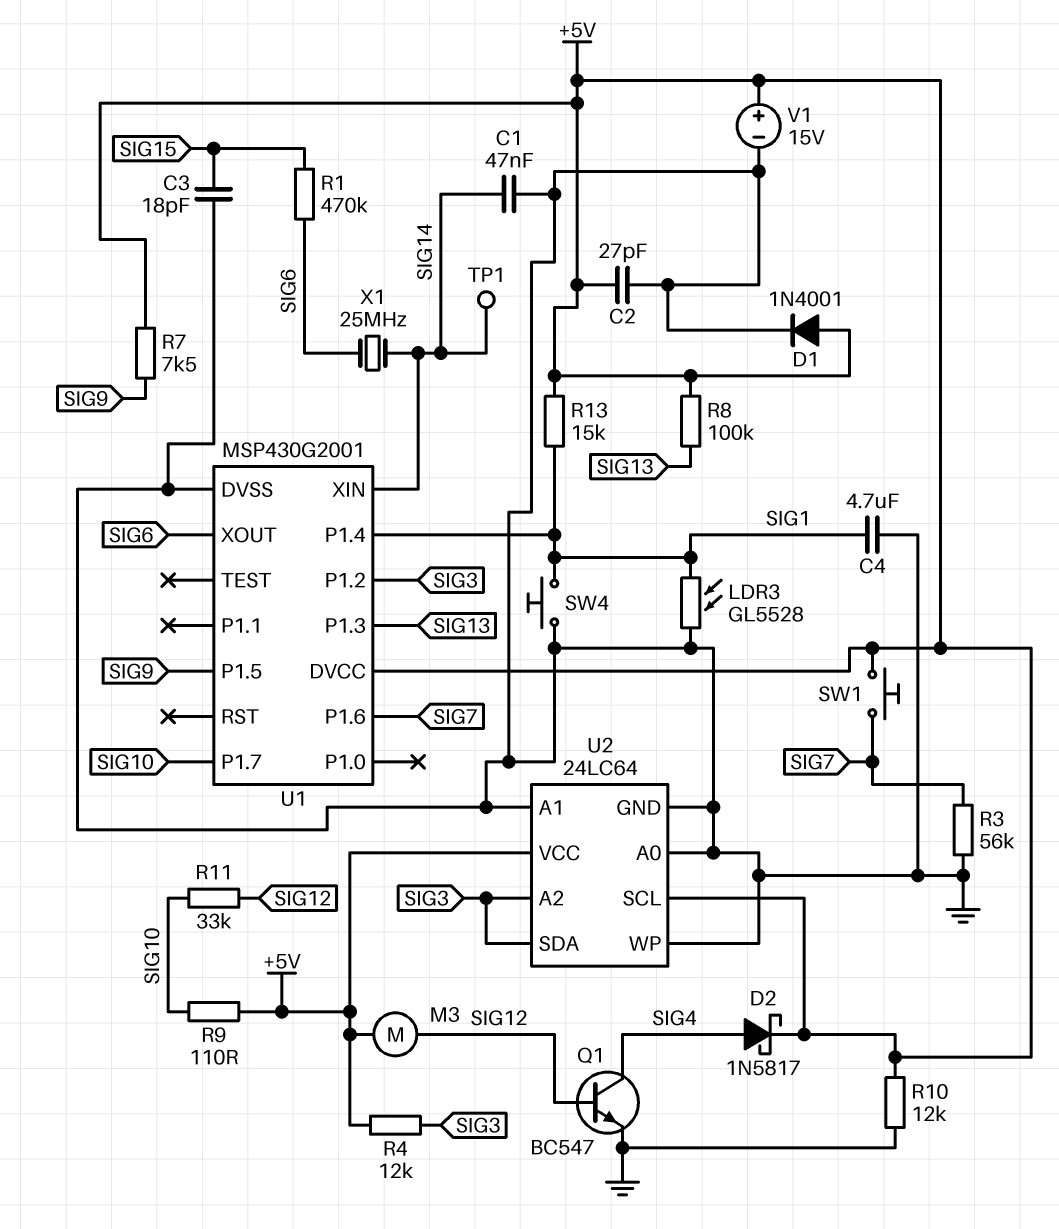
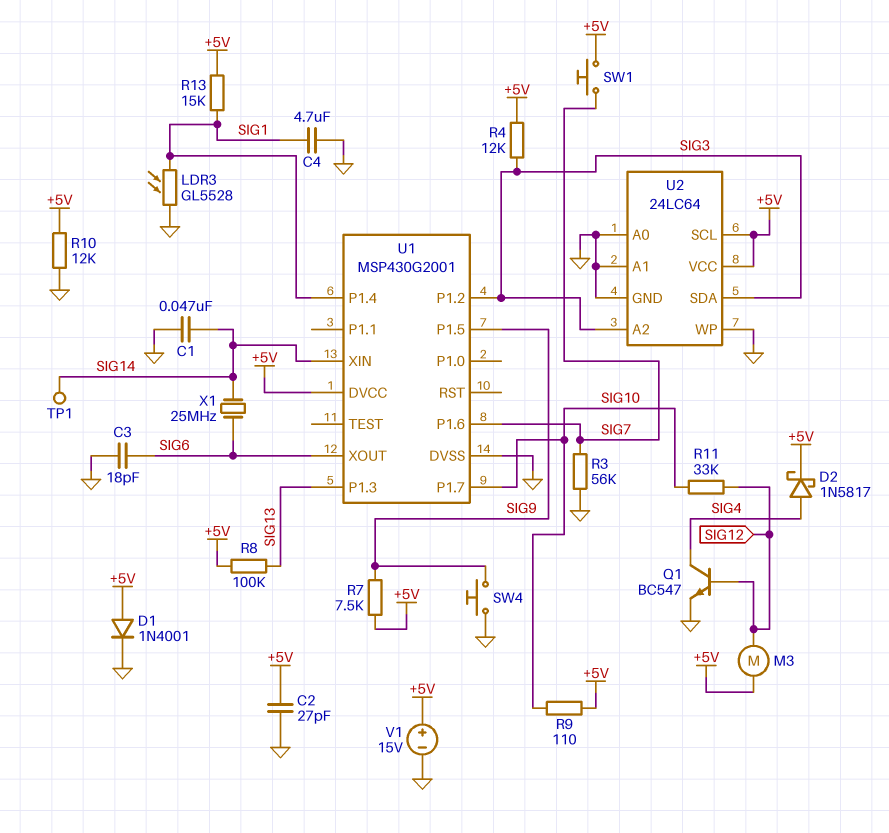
C3: 18pF (GND, SIG15) -> 18pF (GND, SIG6)
R1: 470k (SIG6, SIG15) -> none
SW4: button (GND, SIG1) -> button (GND, SIG9)

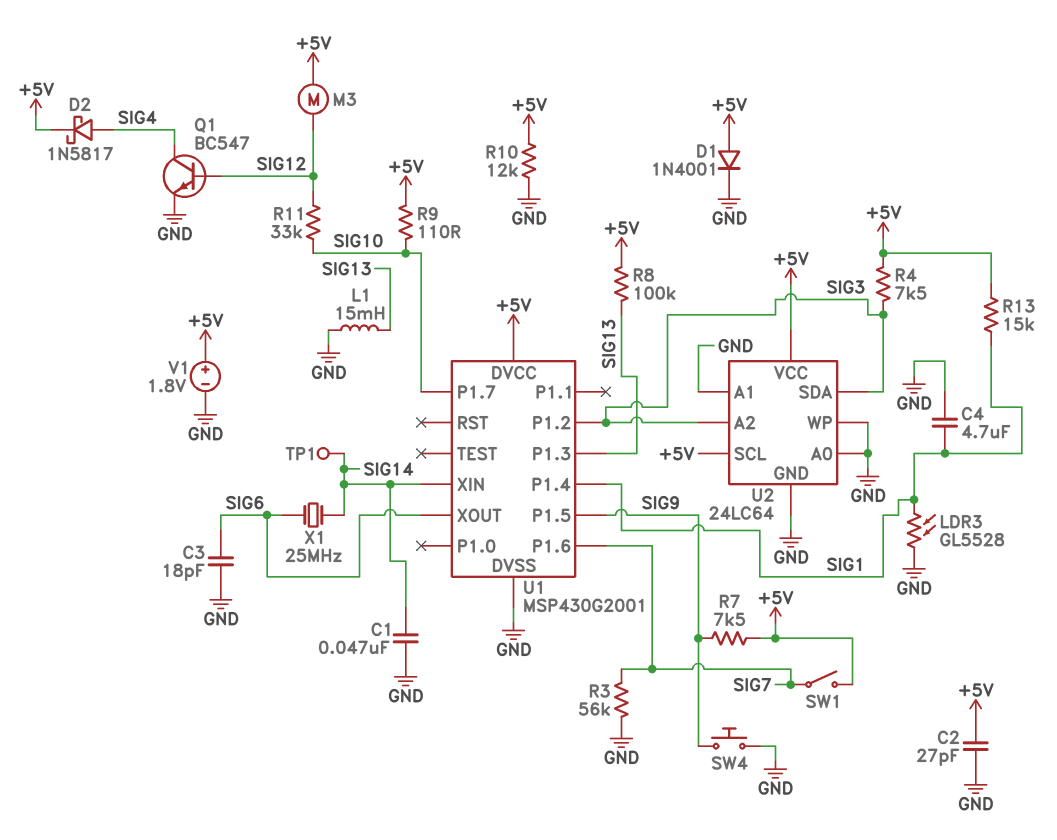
L1: none -> 15mH (GND, SIG13)
R4: 12k (+5V, SIG3) -> 7.5k (+5V, SIG3)
SW1: button (+5V, SIG7) -> switch (+5V, SIG7)
V1: 15V (plus +5V, minus GND) -> 1.8V (plus +5V, minus GND)

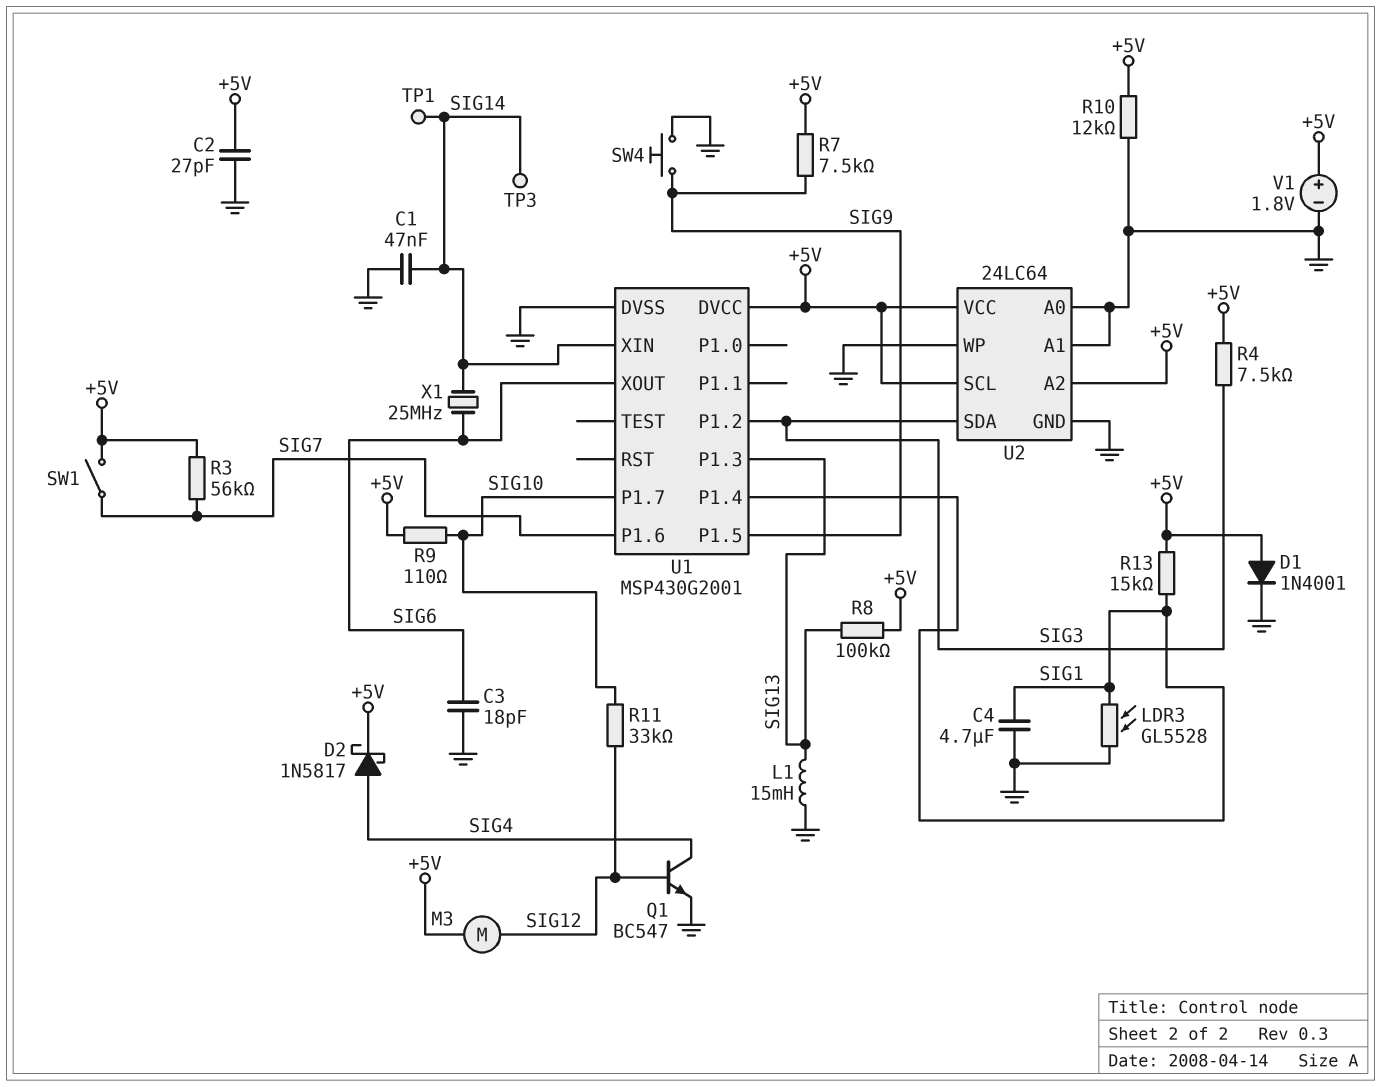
R3: 56k (GND, SIG7) -> 56k (+5V, SIG7)
TP3: none -> test point (SIG14)
U2 pin A2: SIG3 -> +5V

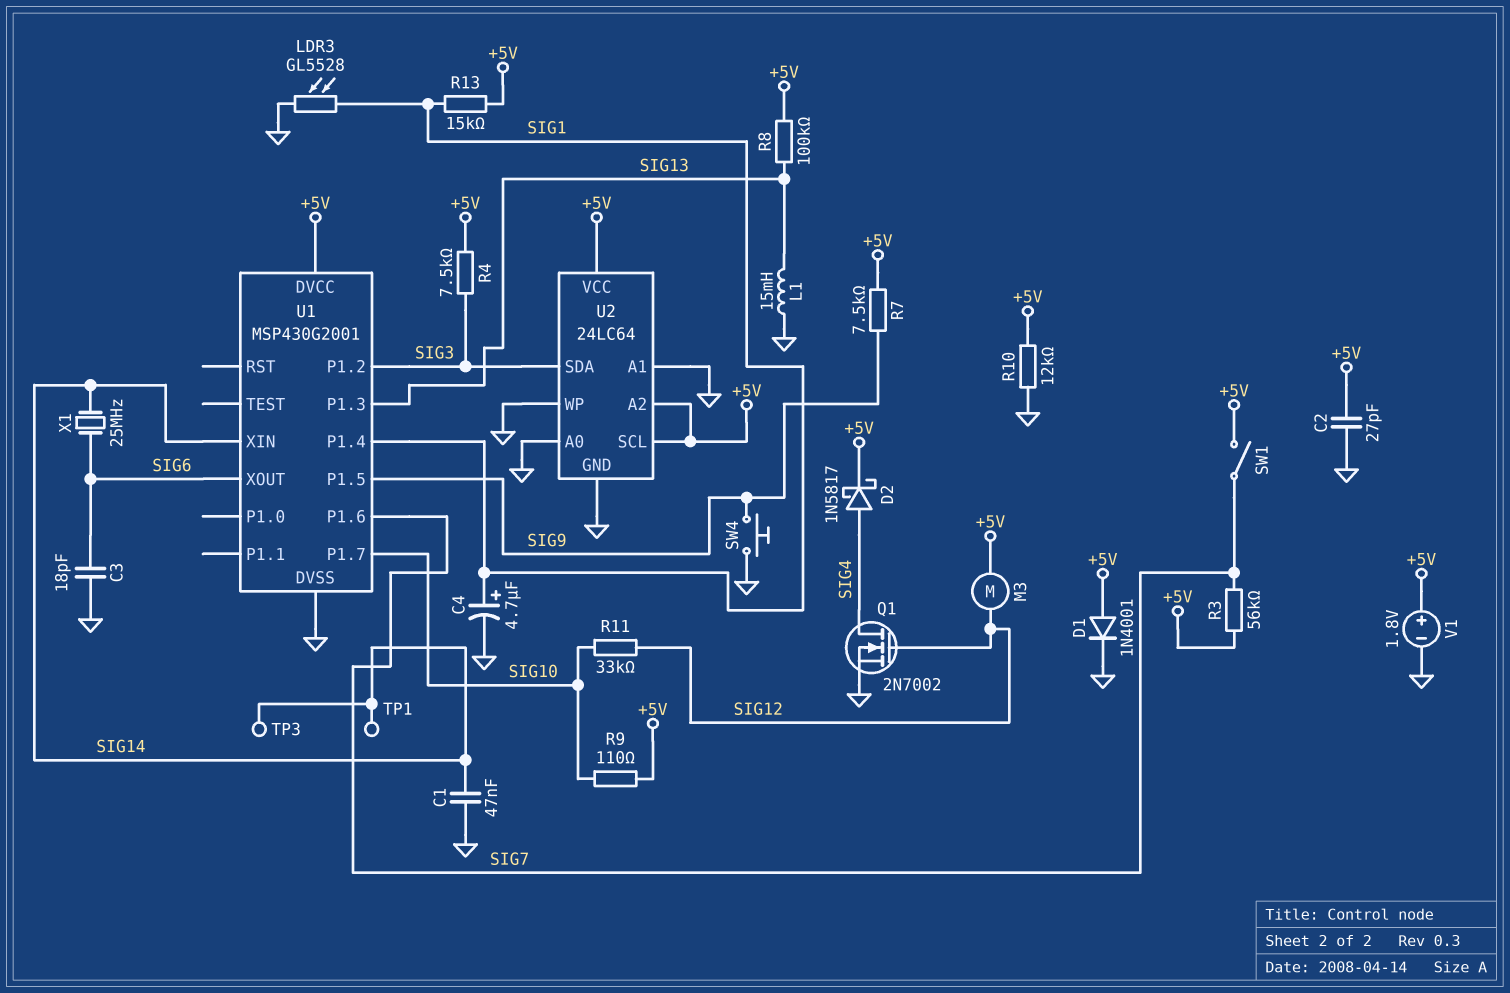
C4: 4.7uF (GND, SIG1) -> 4.7uF (plus SIG1, minus GND)
Q1: NPN BC547 (B SIG12, C SIG4, E GND) -> NMOS 2N7002 (G SIG12, D SIG4, S GND)

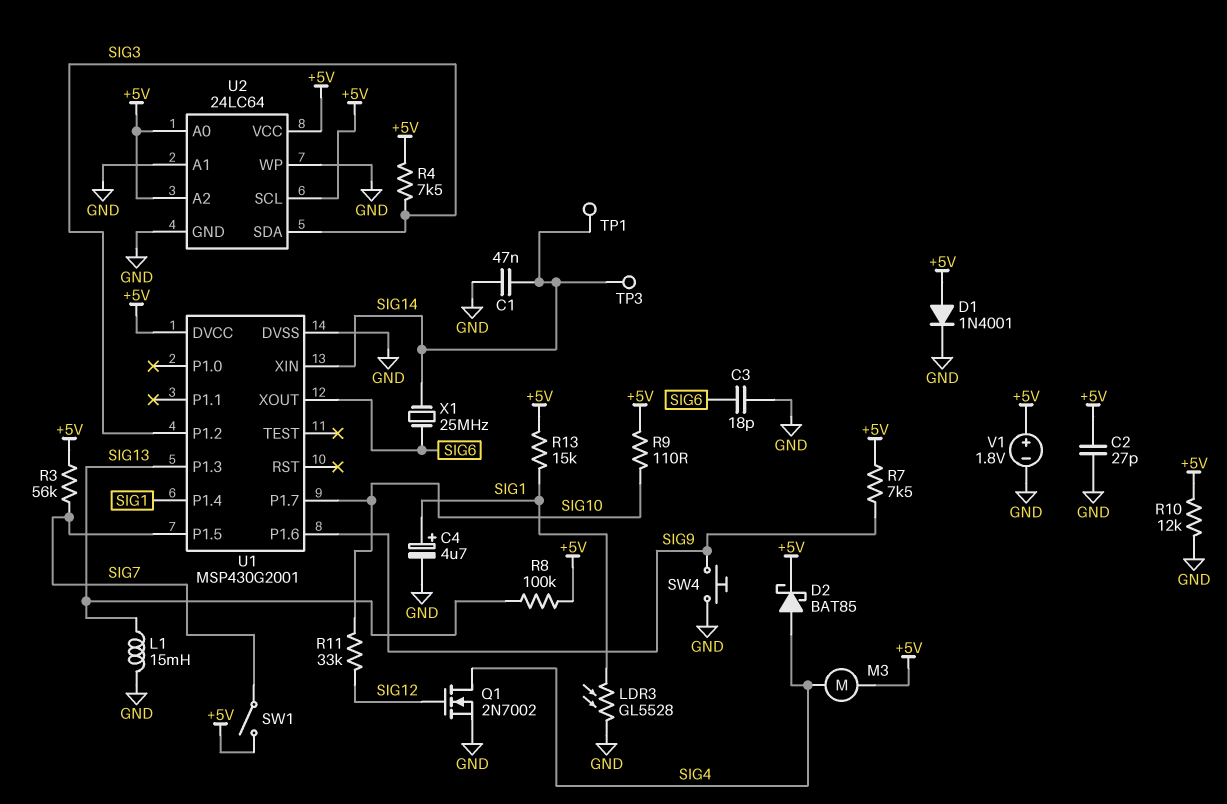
D2: schottky 1N5817 (A SIG4, K +5V) -> schottky BAT85 (A SIG4, K +5V)
M3: motor (+5V, SIG12) -> motor (+5V, SIG4)
U1 pin P1.5: SIG9 -> SIG7
U1 pin P1.6: SIG7 -> SIG9
U2 pin A0: GND -> +5V

